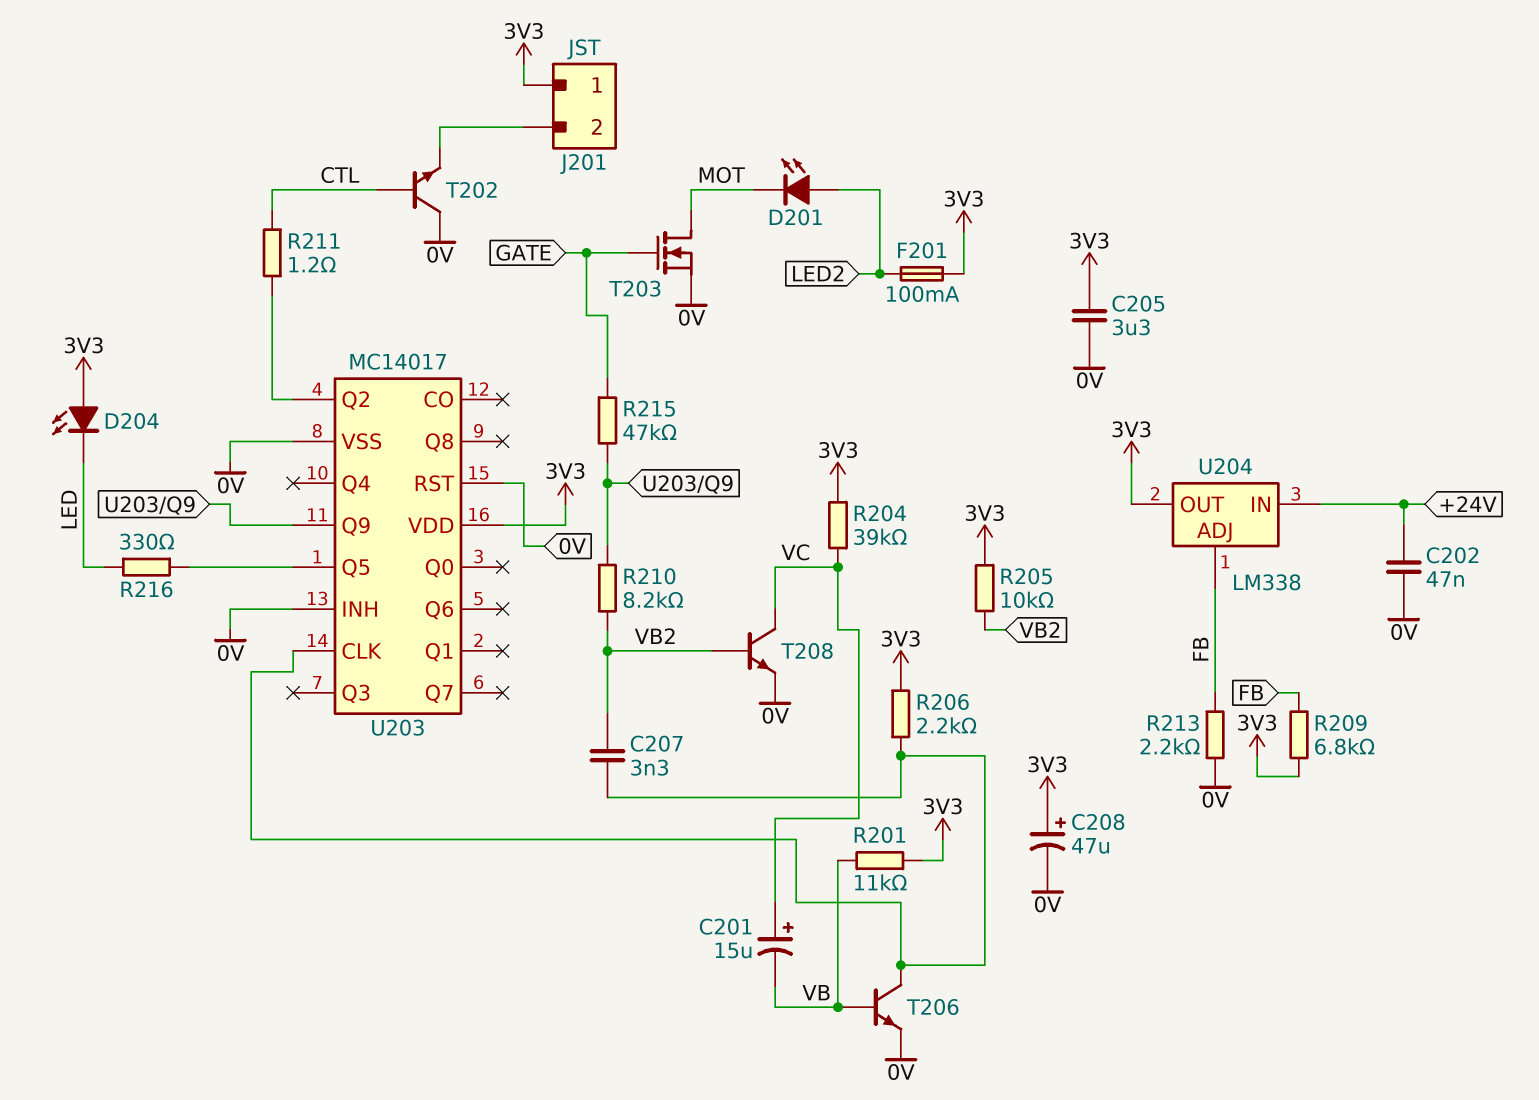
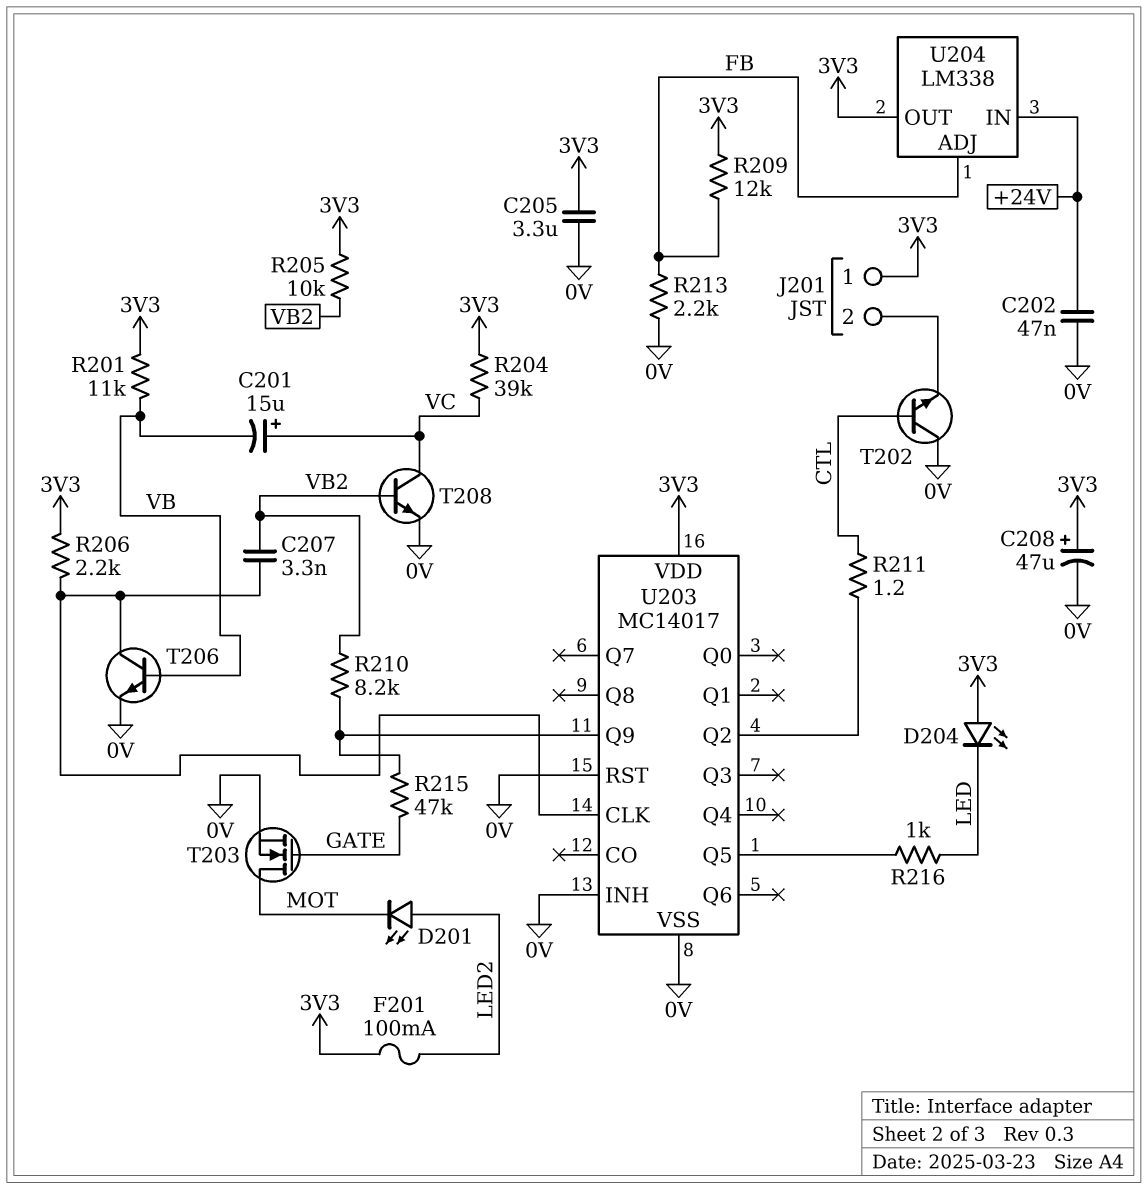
R209: 6.8k (3V3, FB) -> 12k (3V3, FB)
R216: 330 (LED, U203/Q5) -> 1k (LED, U203/Q5)

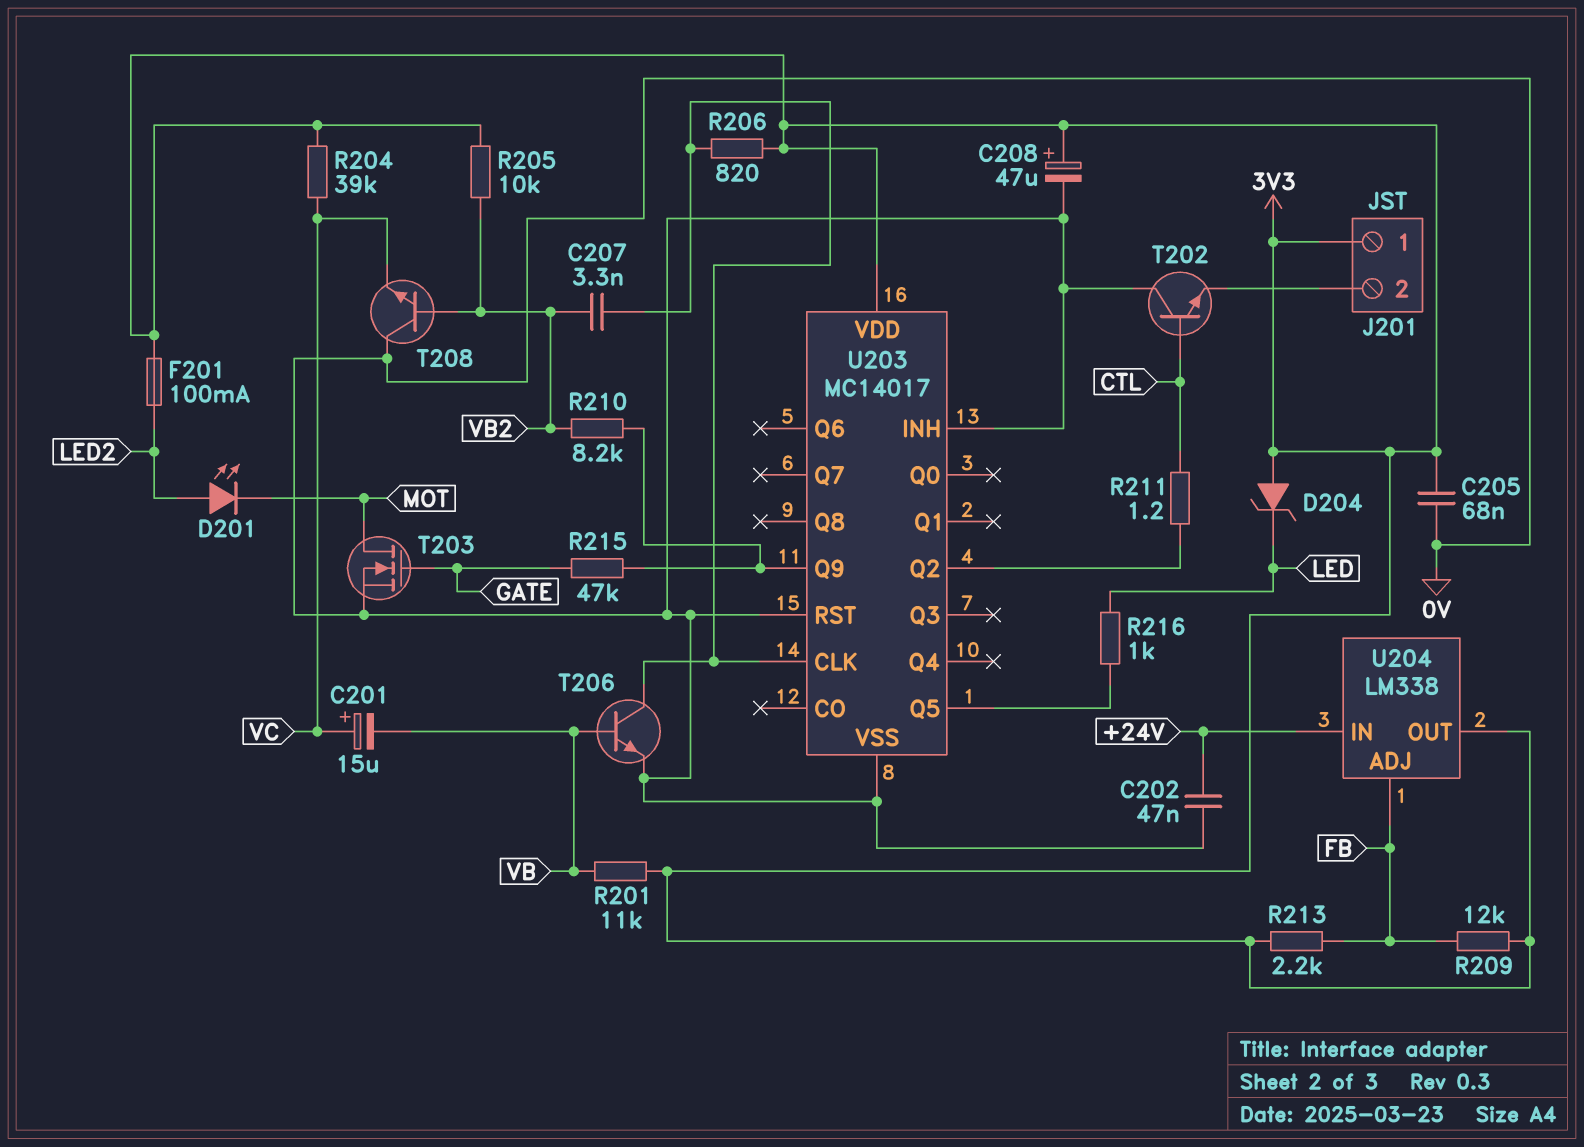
C205: 3.3uF (0V, 3V3) -> 68nF (0V, 3V3)
D204: LED (A 3V3, K LED) -> zener (A 3V3, K LED)
R206: 2.2k (3V3, U203/CLK) -> 820 (3V3, U203/CLK)
R213: 2.2k (0V, FB) -> 2.2k (3V3, FB)
T208: NPN (B VB2, C VC, E 0V) -> NPN (B VB2, C 0V, E VC)

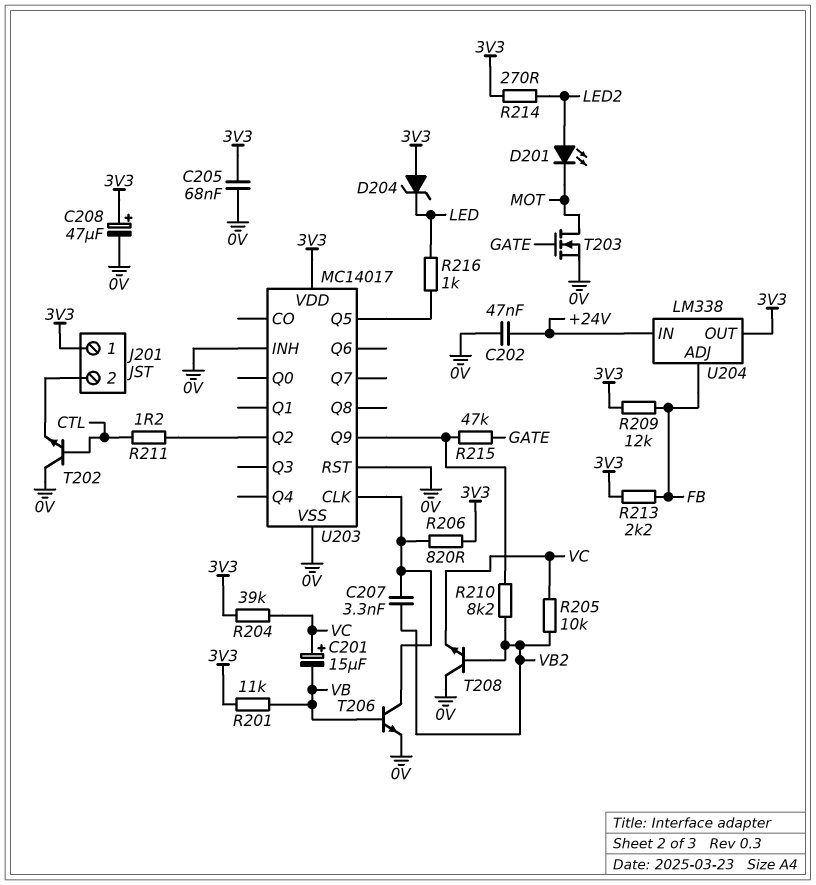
F201: 100mA (3V3, LED2) -> none
R205: 10k (3V3, VB2) -> 10k (VB2, VC)
R214: none -> 270 (3V3, LED2)

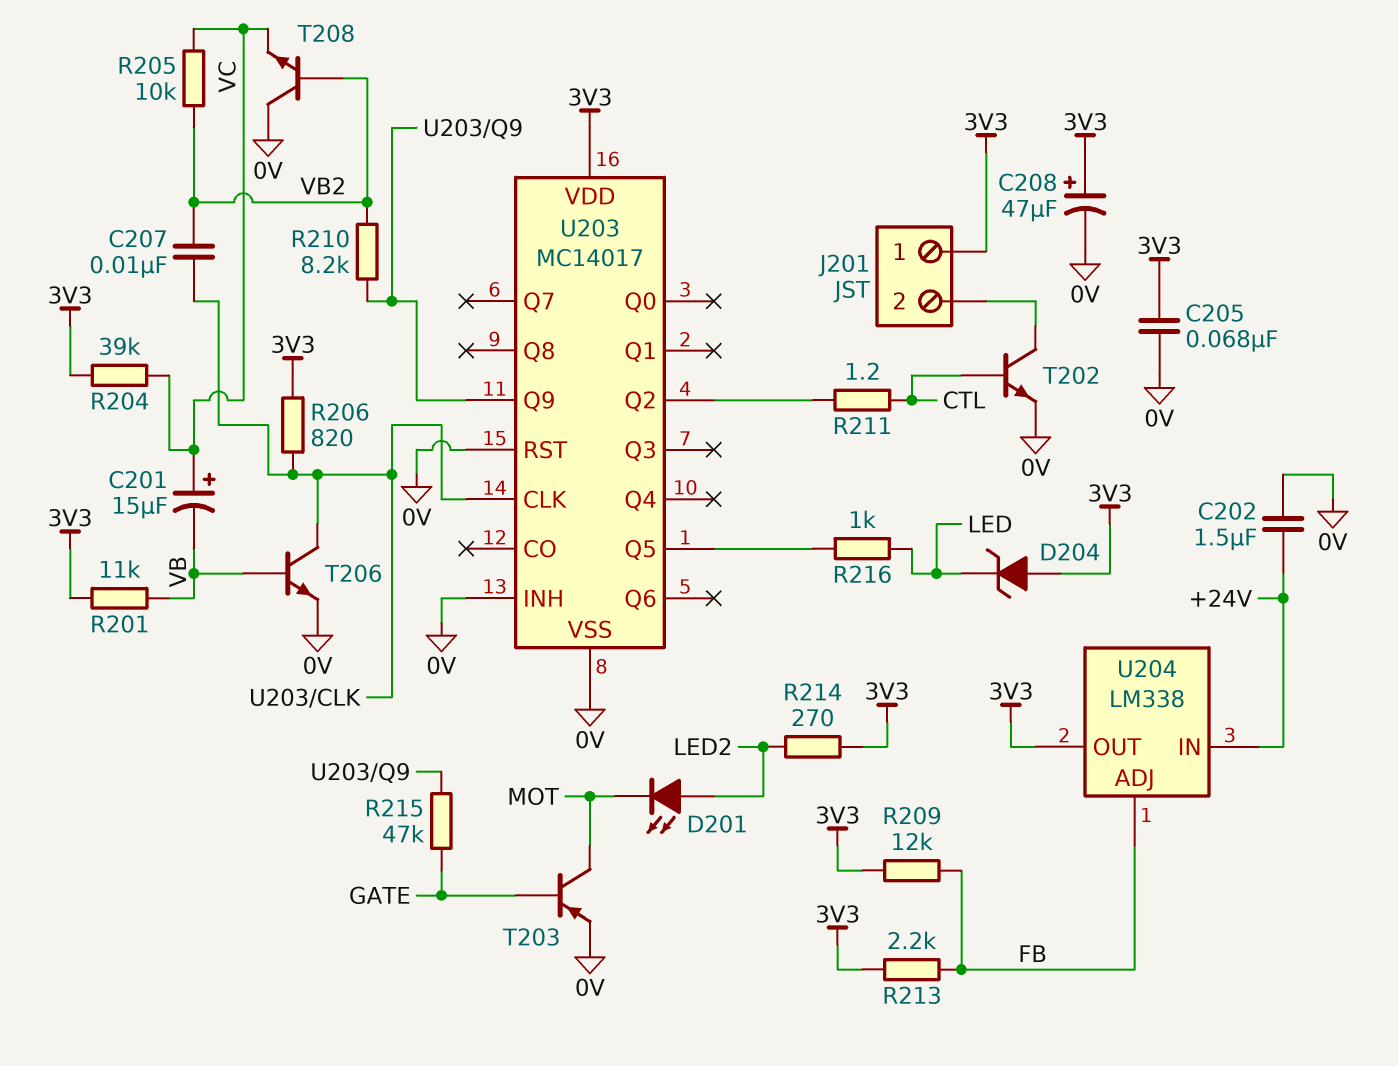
C202: 47nF (+24V, 0V) -> 1.5uF (+24V, 0V)
C207: 3.3nF (U203/CLK, VB2) -> 10nF (U203/CLK, VB2)
T202: NPN (B CTL, C 0V, E J201/2) -> NPN (B CTL, C J201/2, E 0V)
T203: NMOS (G GATE, D MOT, S 0V) -> PNP (B GATE, C MOT, E 0V)

